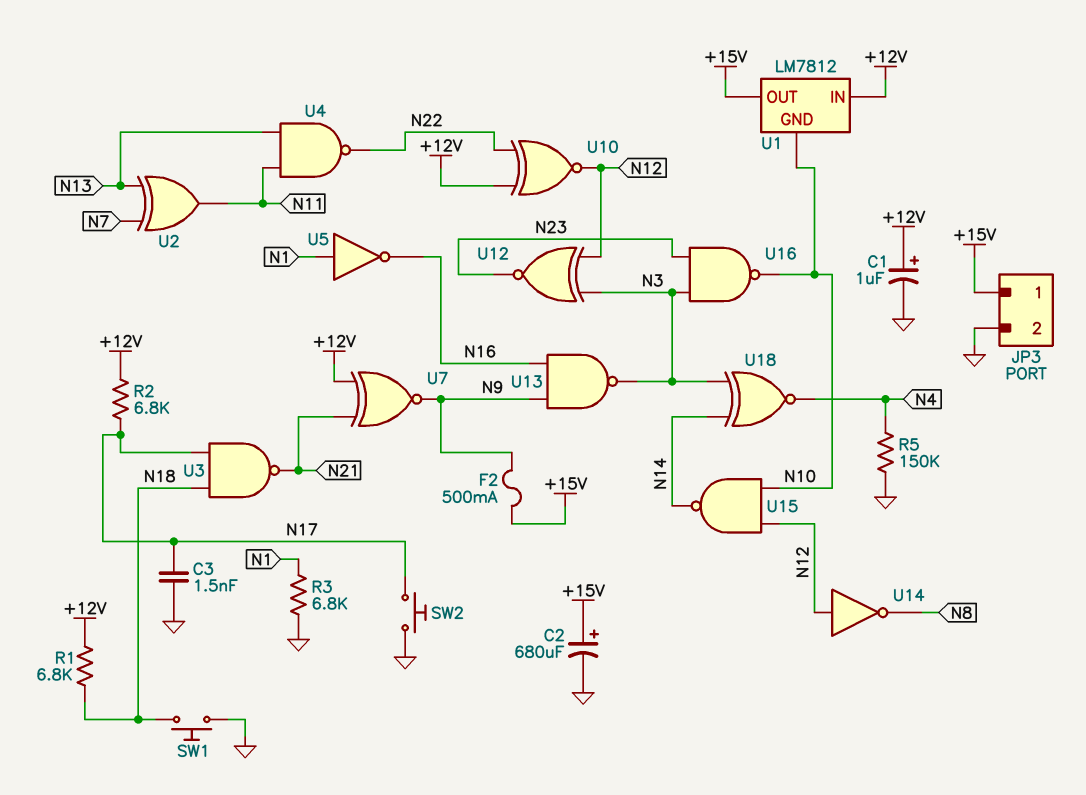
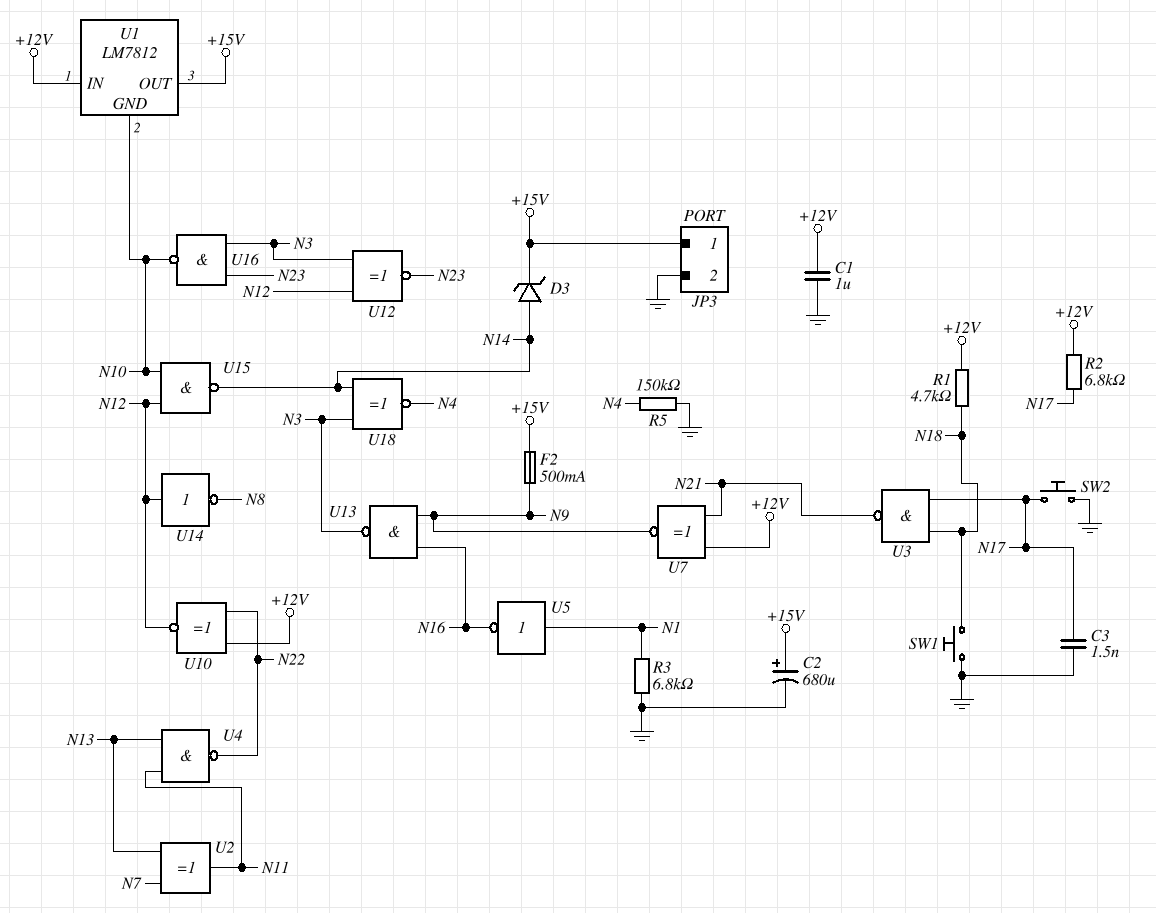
C1: 1uF (plus +12V, minus GND) -> 1uF (+12V, GND)
D3: none -> zener (A N14, K +15V)
R1: 6.8k (+12V, N18) -> 4.7k (+12V, N18)

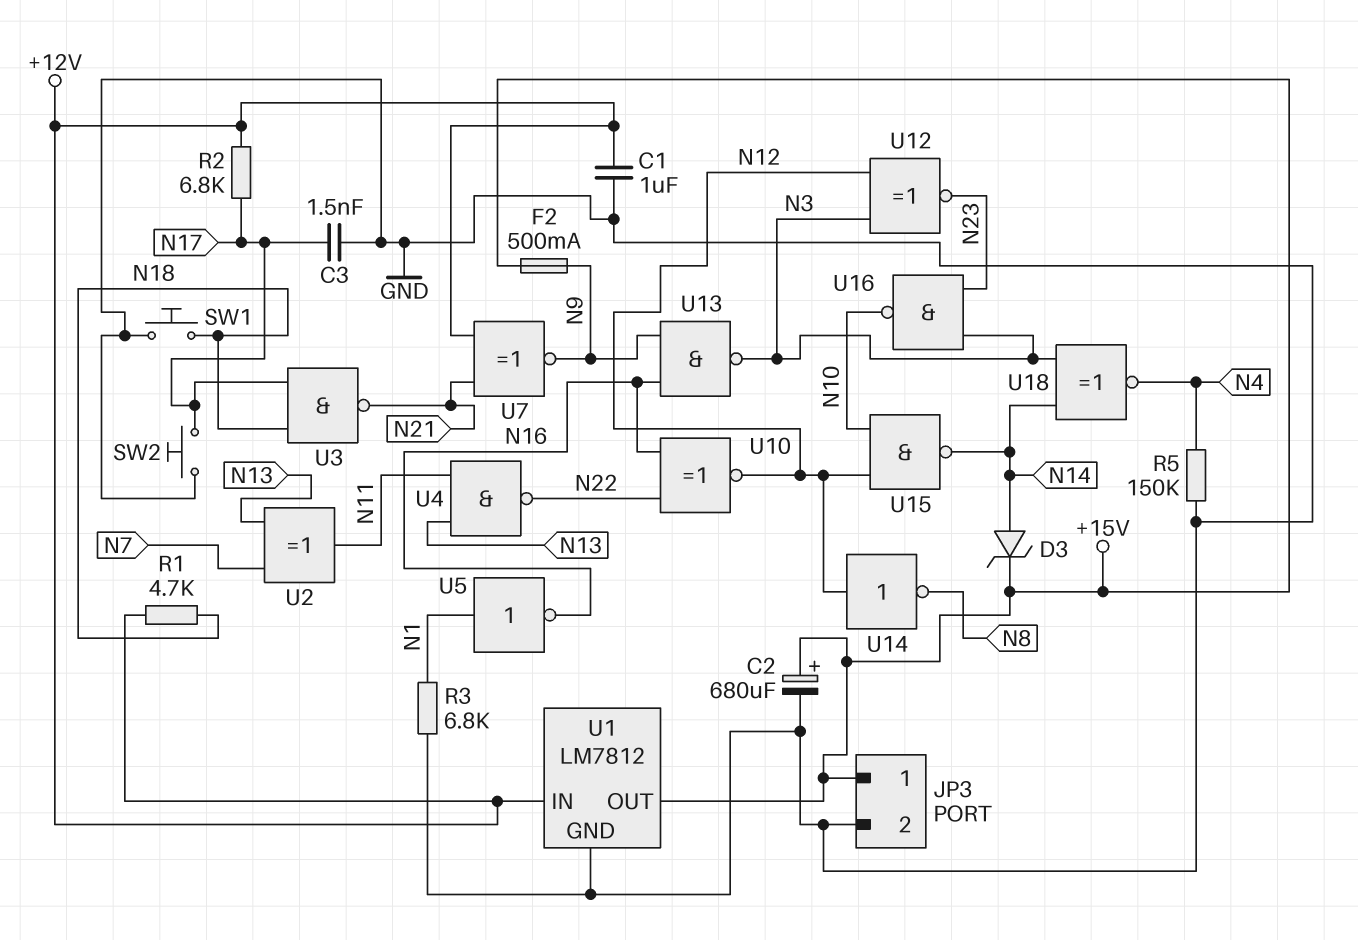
U1 pin GND: N10 -> GND
U10: XNOR (in +12V, in N22, out N12) -> XNOR (in N16, in N22, out N12)

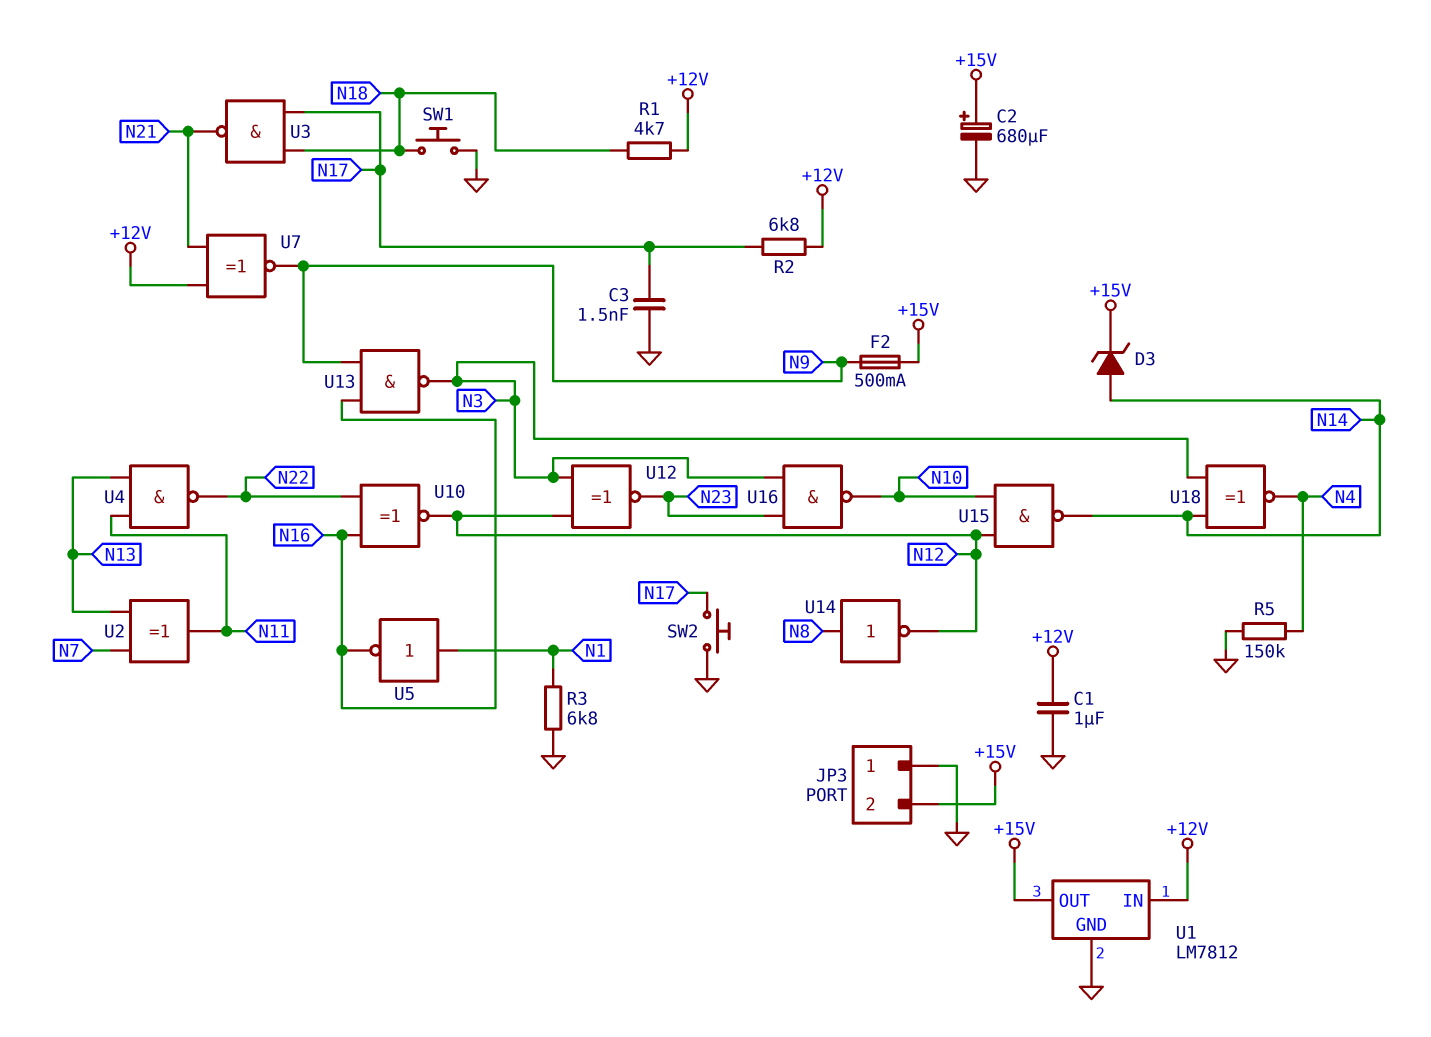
JP3 pin 1: +15V -> GND
JP3 pin 2: GND -> +15V
U14: NOT (in N12, out N8) -> NOT (in N8, out N12)

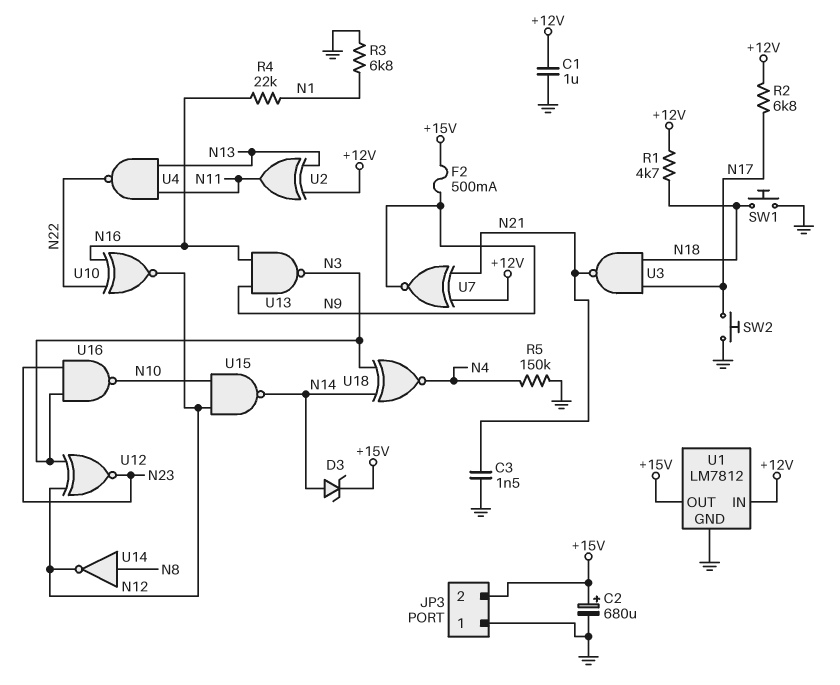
C3: 1.5nF (GND, N17) -> 1.5nF (GND, N21)
R4: none -> 22k (N1, N16)
U2: XOR (in N7, in N13, out N11) -> XOR (in +12V, in N13, out N11)
U5: NOT (in N1, out N16) -> none

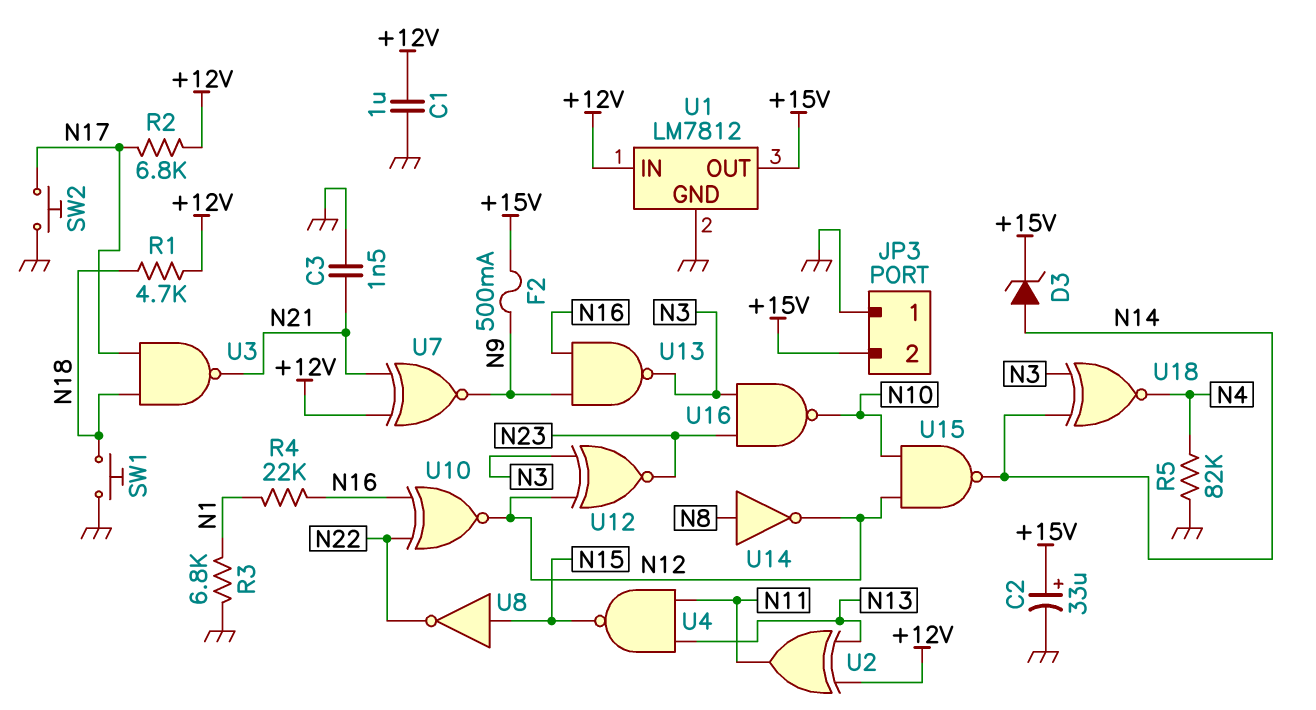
C2: 680uF (plus +15V, minus GND) -> 33uF (plus +15V, minus GND)
R5: 150k (GND, N4) -> 82k (GND, N4)
U4: NAND (in N11, in N13, out N22) -> NAND (in N11, in N13, out N15)
U8: none -> NOT (in N15, out N22)

